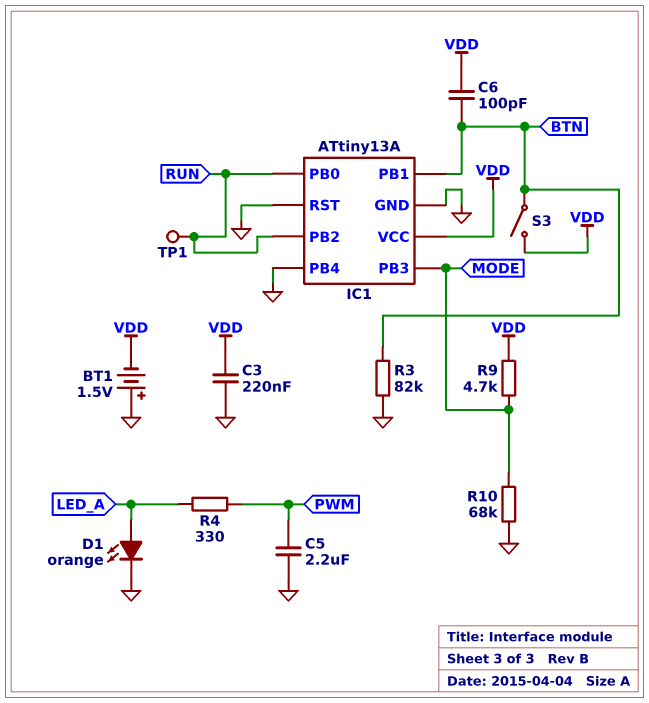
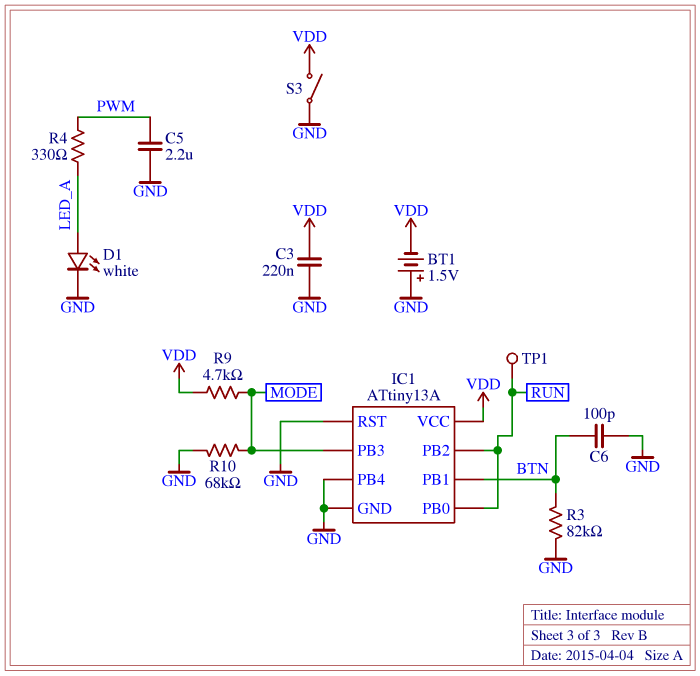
C6: 100pF (BTN, VDD) -> 100pF (BTN, GND)
D1: LED orange (A LED_A, K GND) -> LED white (A LED_A, K GND)
S3: switch (BTN, VDD) -> switch (GND, VDD)

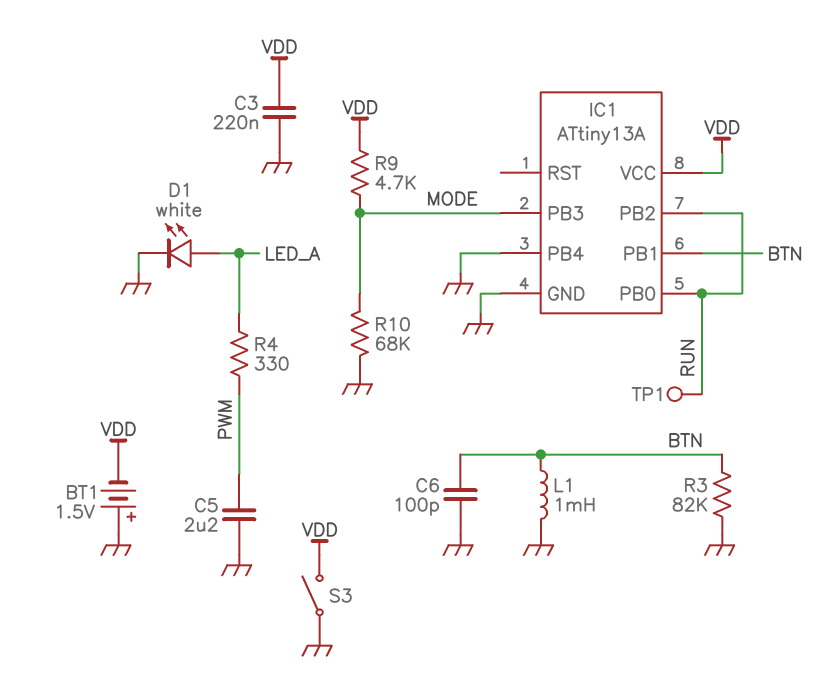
IC1 pin RST: GND -> none
L1: none -> 1mH (BTN, GND)

